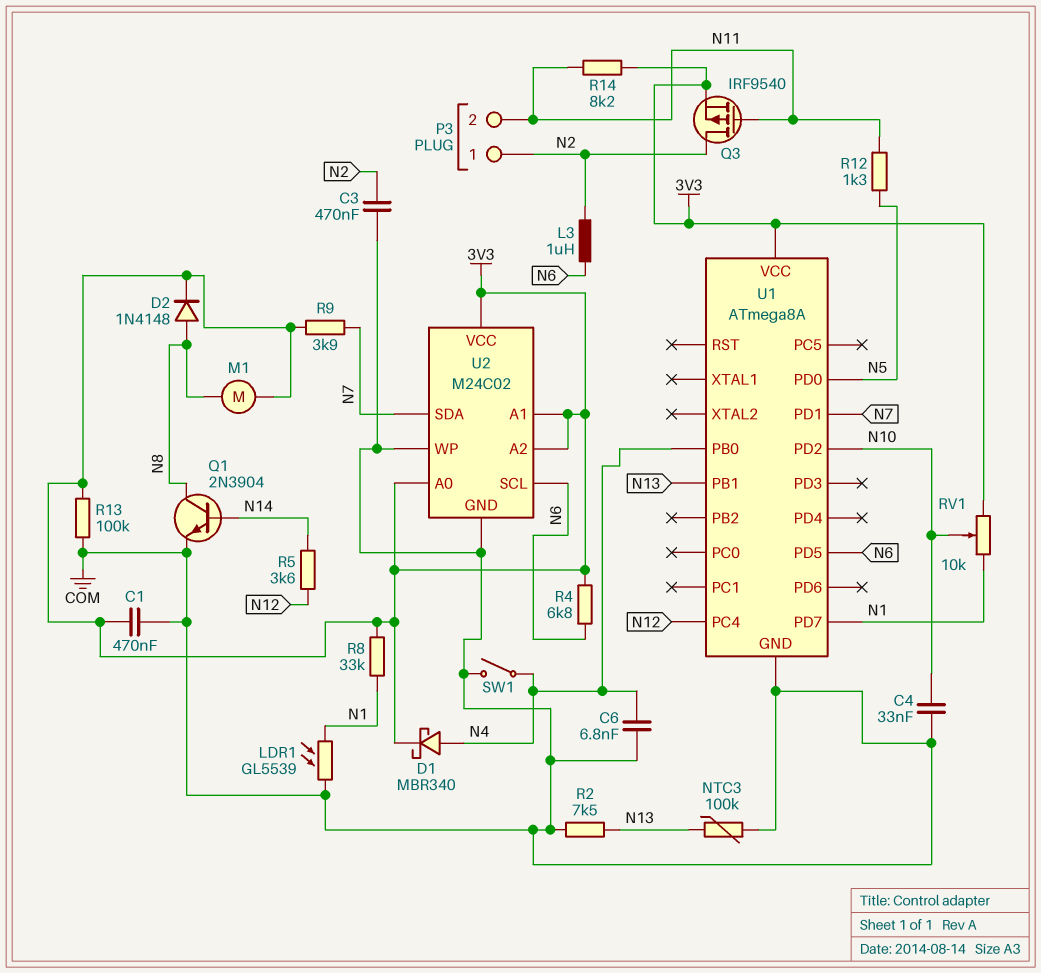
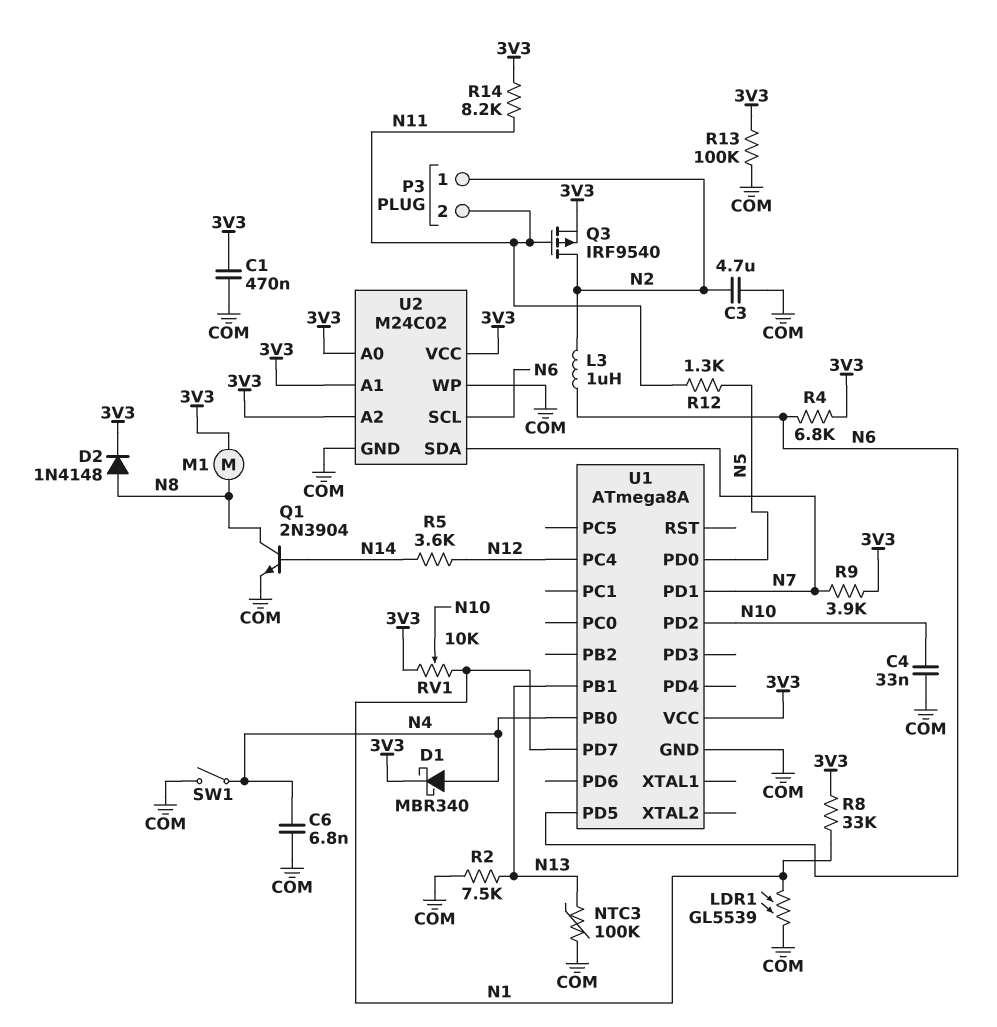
C3: 470nF (COM, N2) -> 4.7uF (COM, N2)

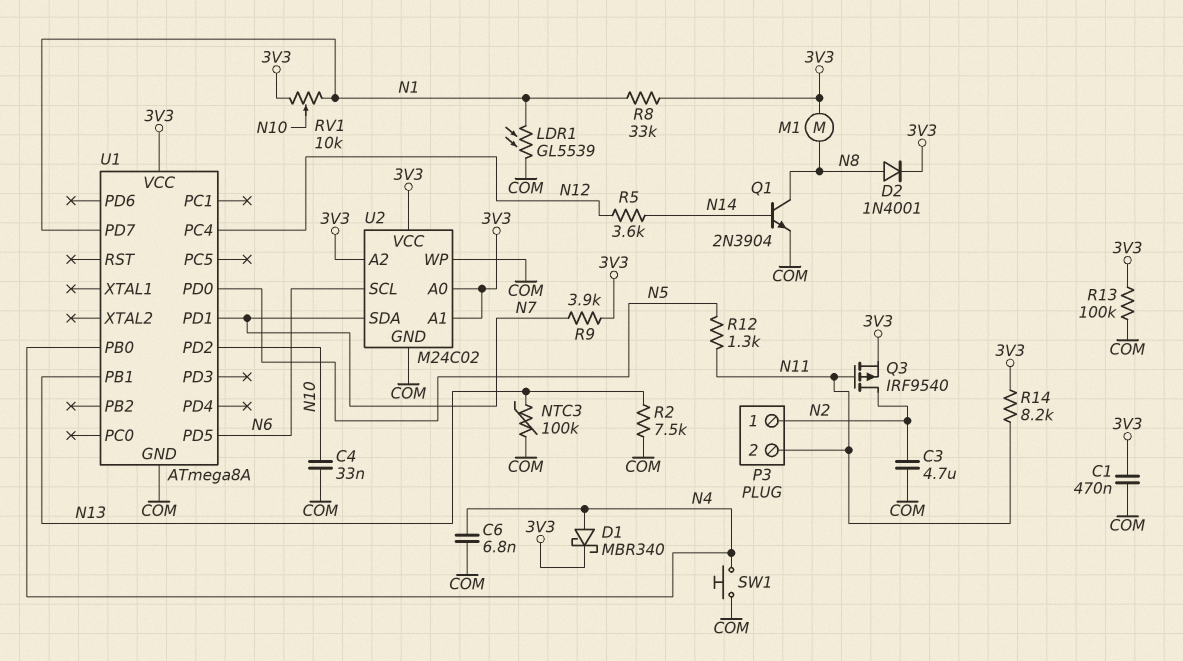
D2: diode 1N4148 (A N8, K 3V3) -> diode 1N4001 (A N8, K 3V3)
L3: 1uH (N2, N6) -> none
R4: 6.8k (3V3, N6) -> none
SW1: switch (COM, N4) -> button (COM, N4)

